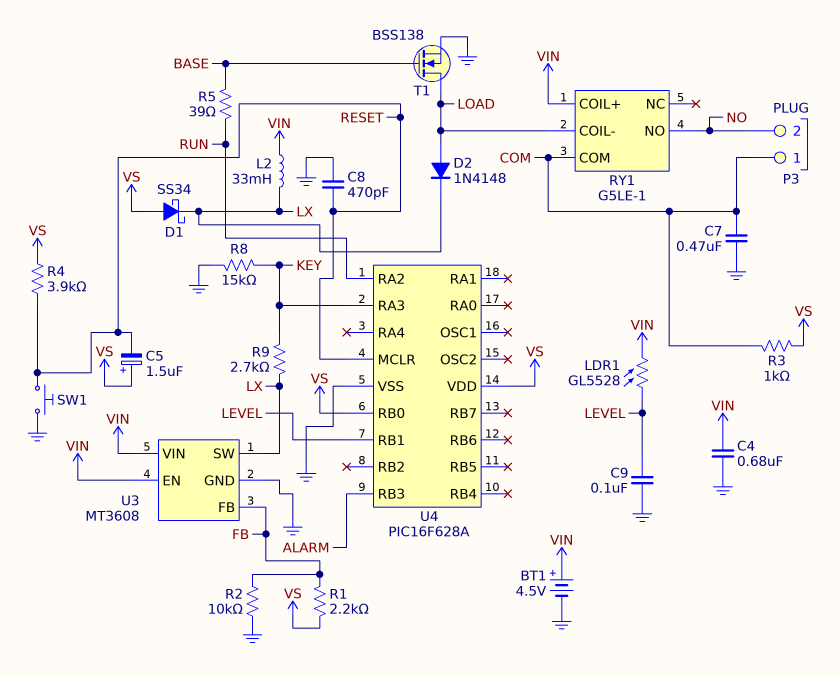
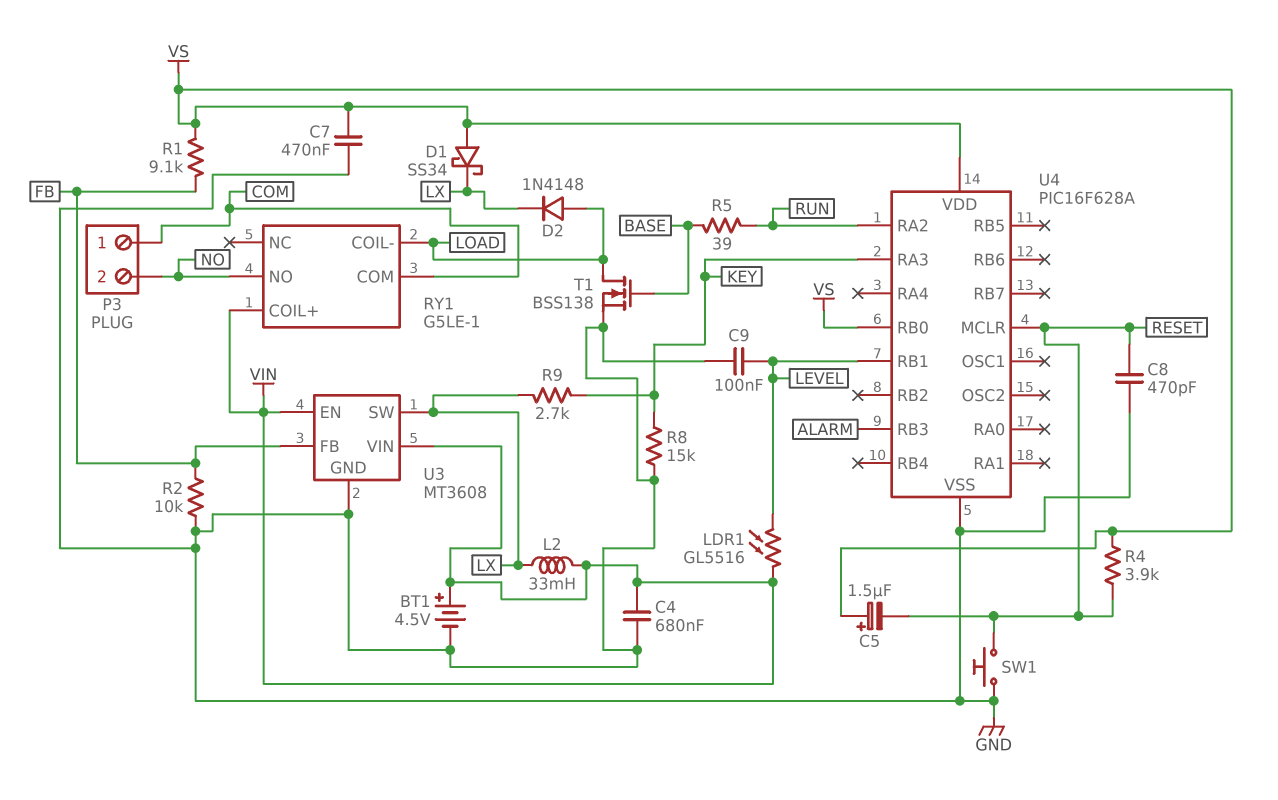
C7: 470nF (COM, GND) -> 470nF (GND, VS)
LDR1: GL5528 (LEVEL, VIN) -> GL5516 (LEVEL, VIN)
R1: 2.2k (FB, VS) -> 9.1k (FB, VS)
R3: 1k (COM, VS) -> none

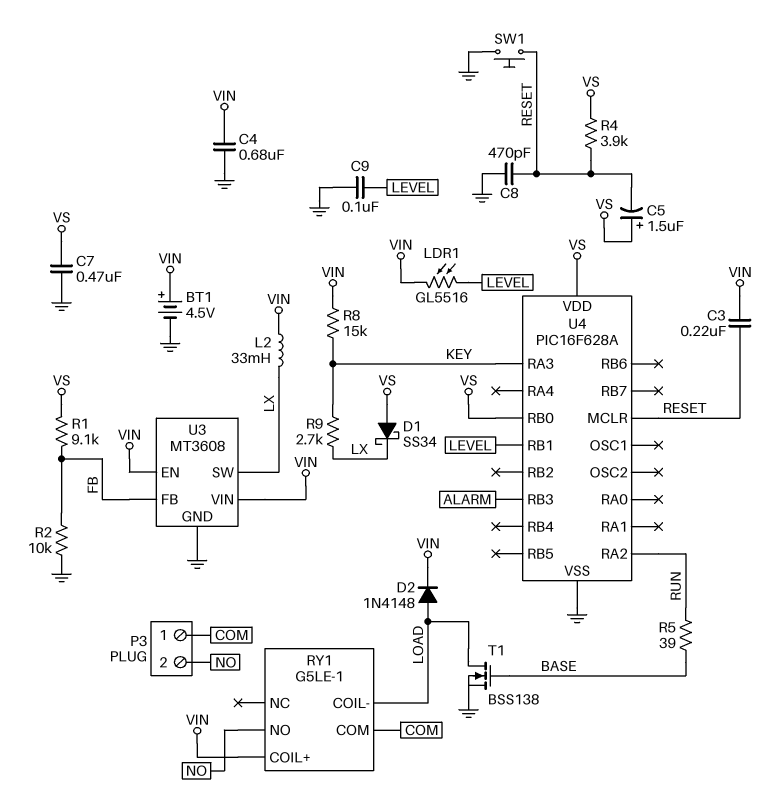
C3: none -> 220nF (RESET, VIN)
D2: diode 1N4148 (A LOAD, K LX) -> diode 1N4148 (A LOAD, K VIN)
R8: 15k (GND, KEY) -> 15k (KEY, VIN)

